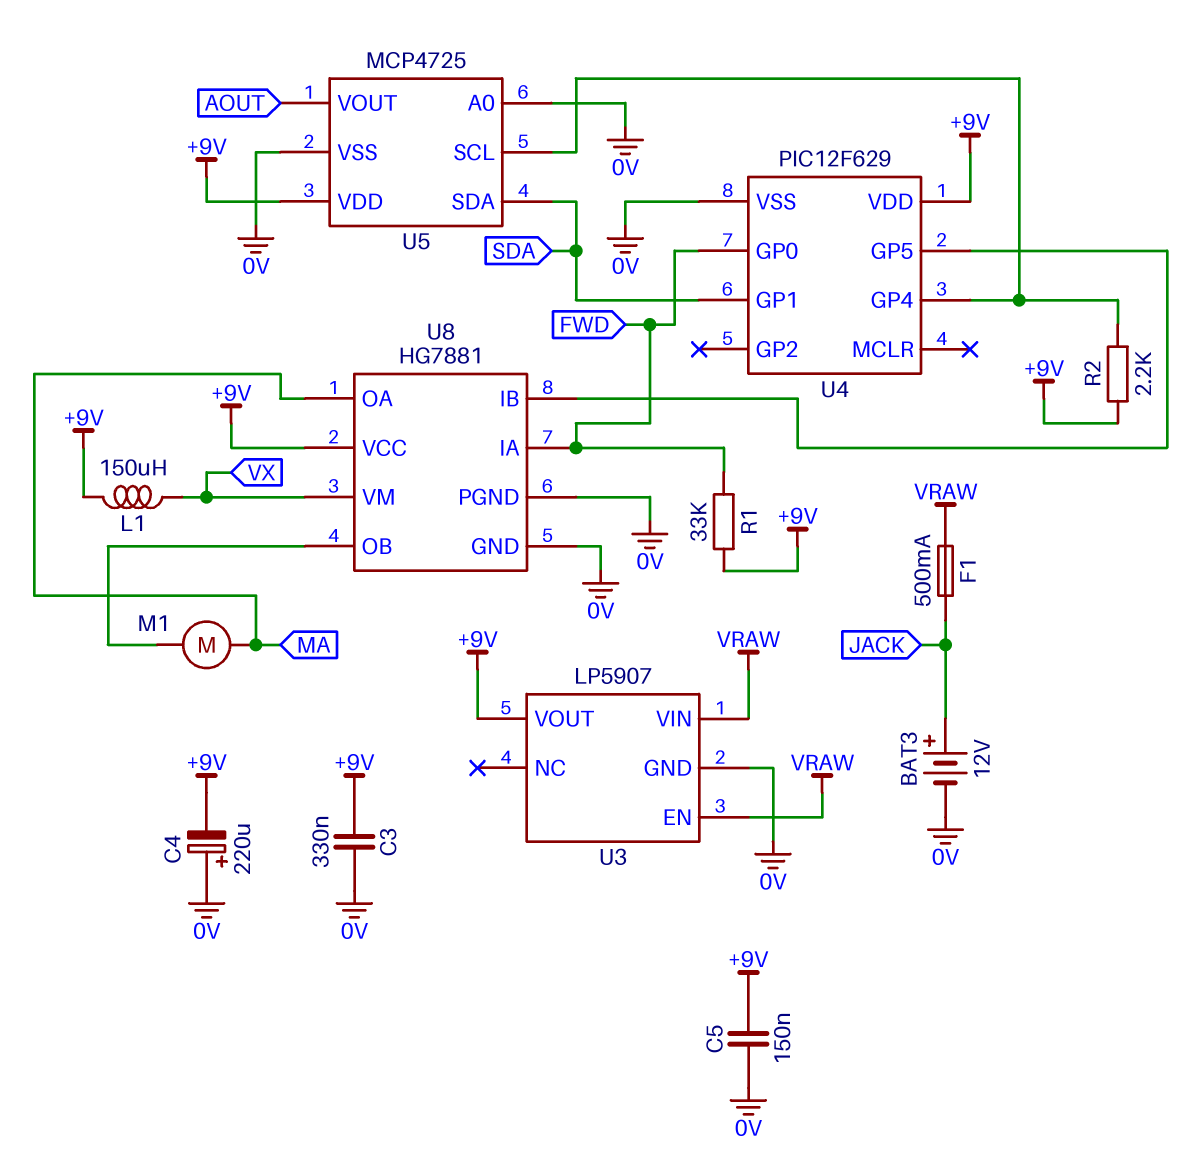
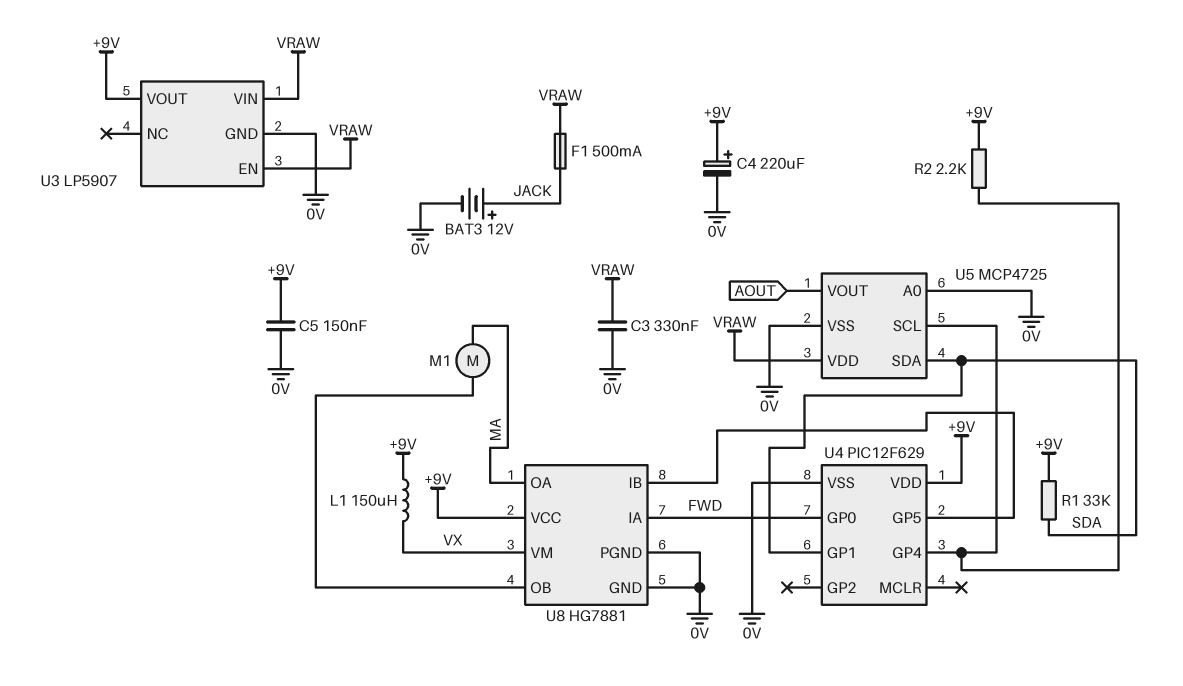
C3: 330nF (+9V, 0V) -> 330nF (0V, VRAW)
C4: 220uF (plus 0V, minus +9V) -> 220uF (plus +9V, minus 0V)
R1: 33k (+9V, FWD) -> 33k (+9V, SDA)
U5 pin VDD: +9V -> VRAW

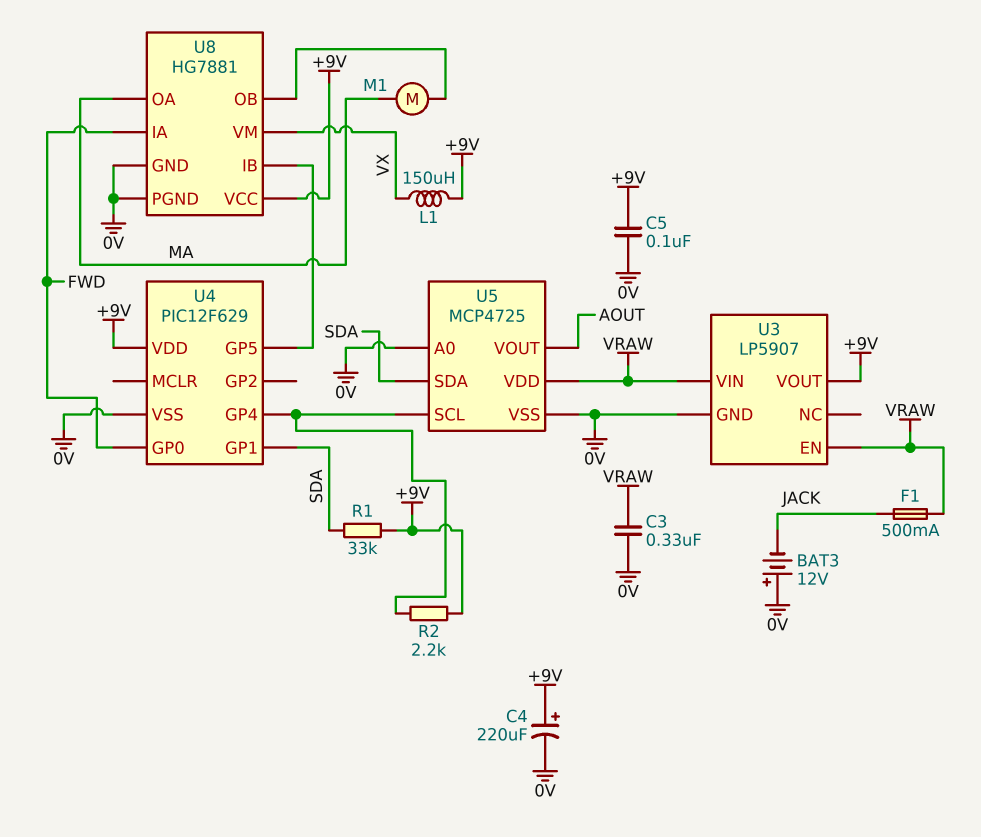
BAT3: 12V (plus JACK, minus 0V) -> 12V (plus 0V, minus JACK)
C5: 150nF (+9V, 0V) -> 100nF (+9V, 0V)

